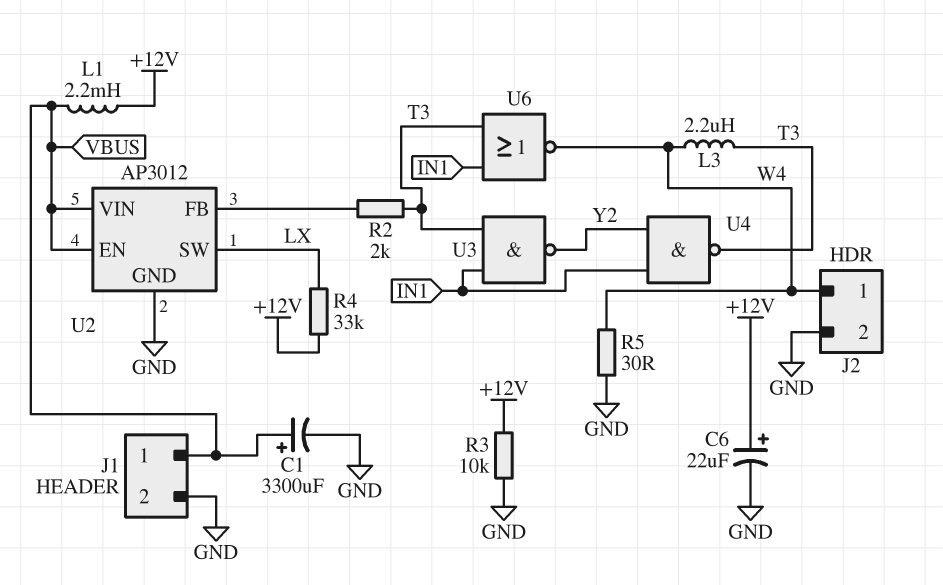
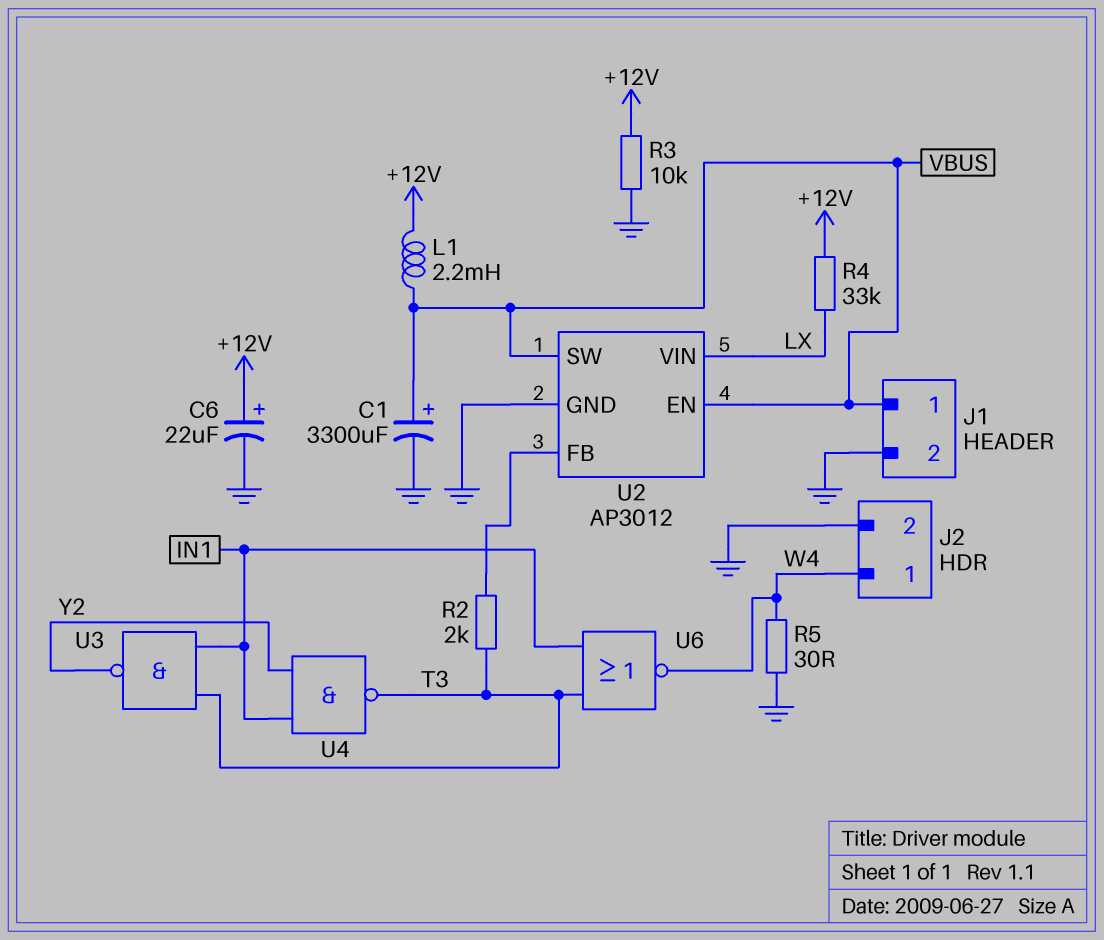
L3: 2.2uH (T3, W4) -> none
U2 pin SW: LX -> VBUS
U2 pin VIN: VBUS -> LX

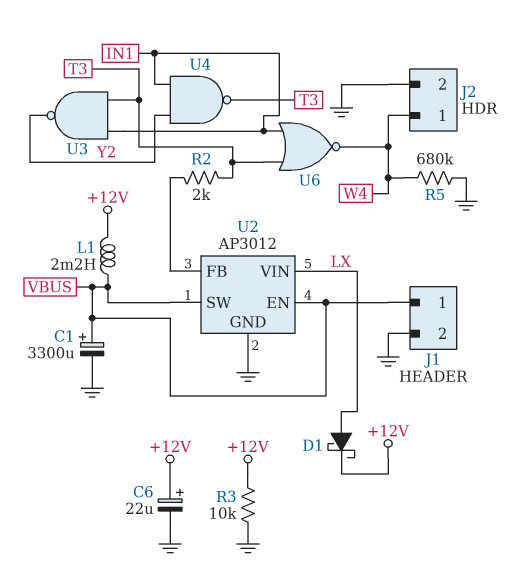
D1: none -> schottky (A LX, K +12V)
R4: 33k (+12V, LX) -> none
R5: 30 (GND, W4) -> 680k (GND, W4)

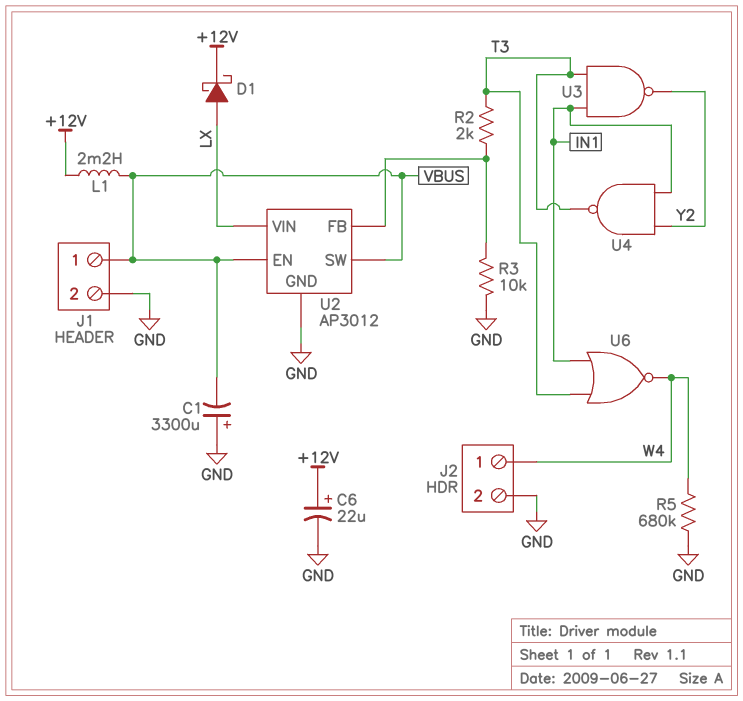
C1: 3300uF (plus VBUS, minus GND) -> 3300uF (plus GND, minus VBUS)
R3: 10k (+12V, GND) -> 10k (GND, U2/FB)

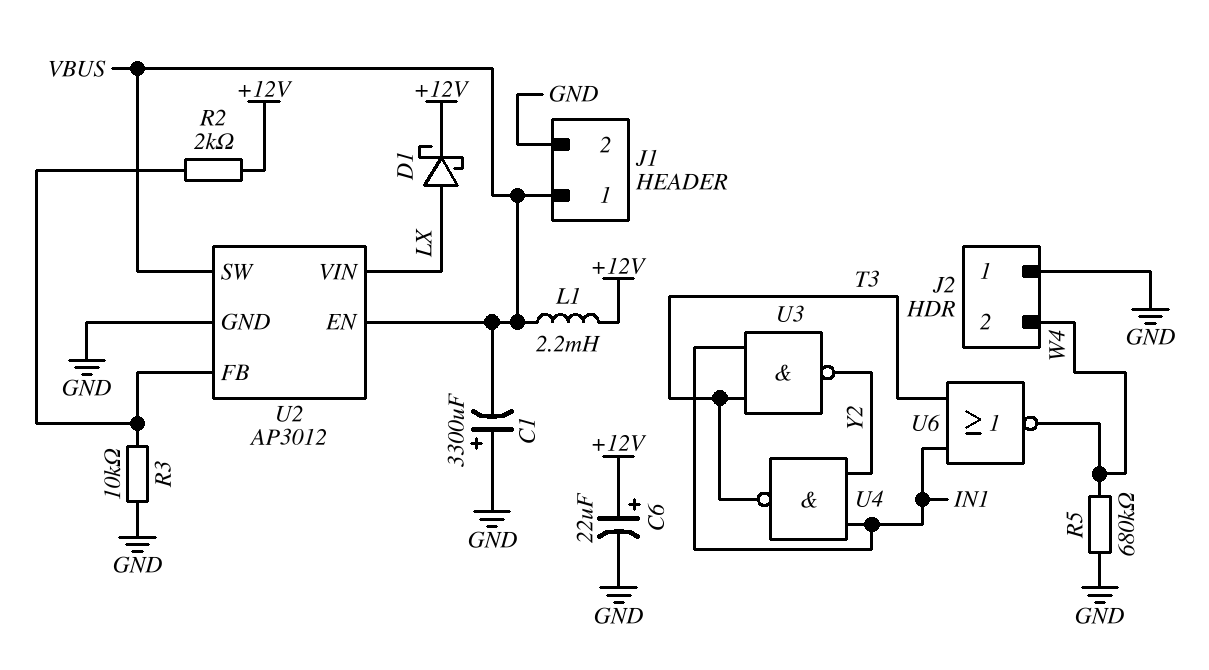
J2 pin 1: W4 -> GND
J2 pin 2: GND -> W4
R2: 2k (T3, U2/FB) -> 2k (+12V, U2/FB)

